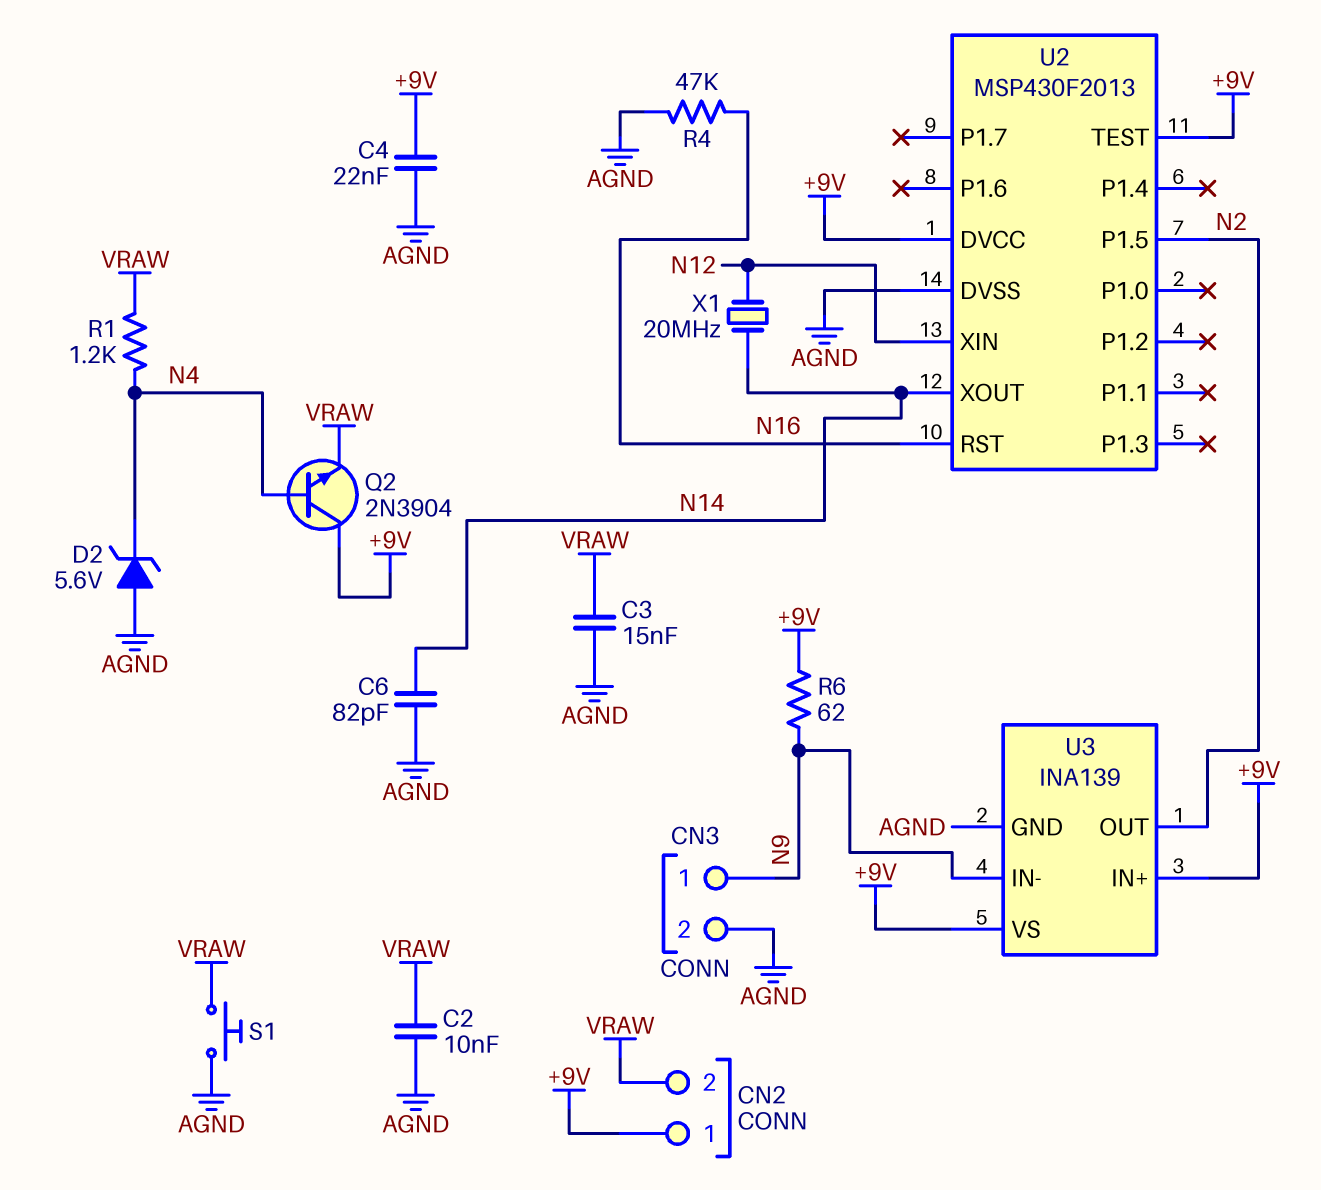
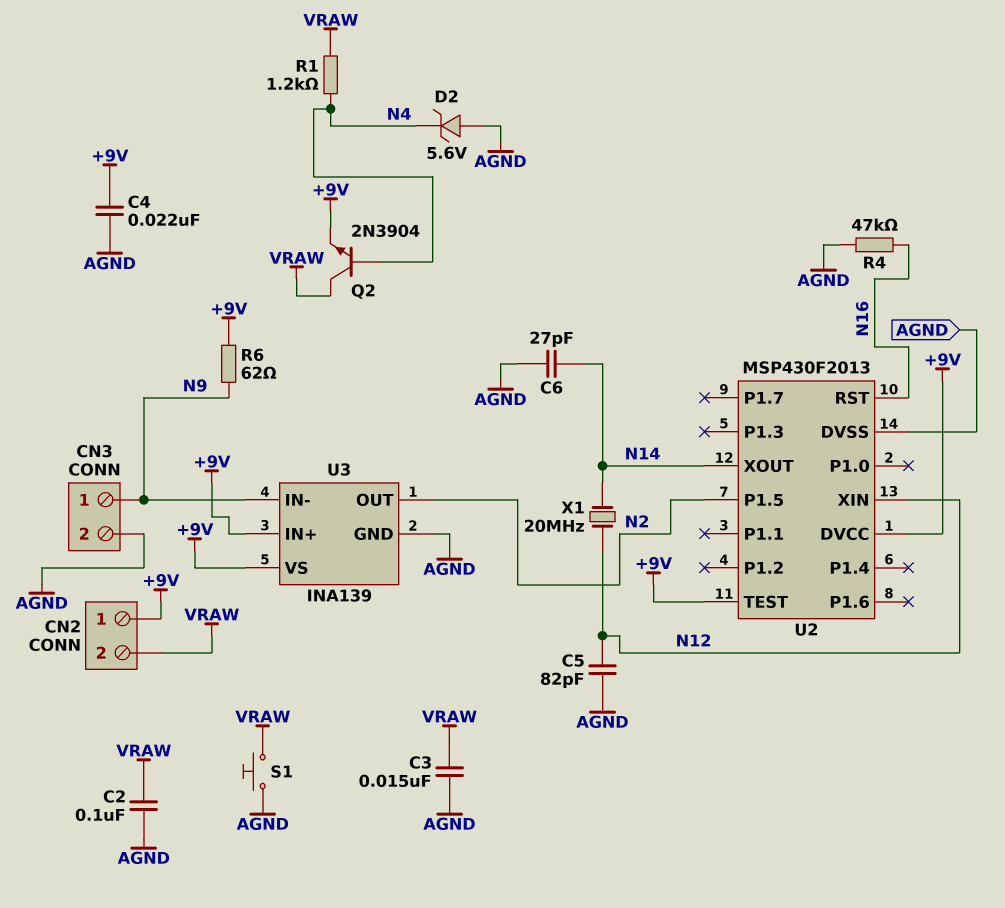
C2: 10nF (AGND, VRAW) -> 100nF (AGND, VRAW)
C5: none -> 82pF (AGND, N12)
C6: 82pF (AGND, N14) -> 27pF (AGND, N14)
Q2: NPN 2N3904 (B N4, C +9V, E VRAW) -> NPN 2N3904 (B N4, C VRAW, E +9V)

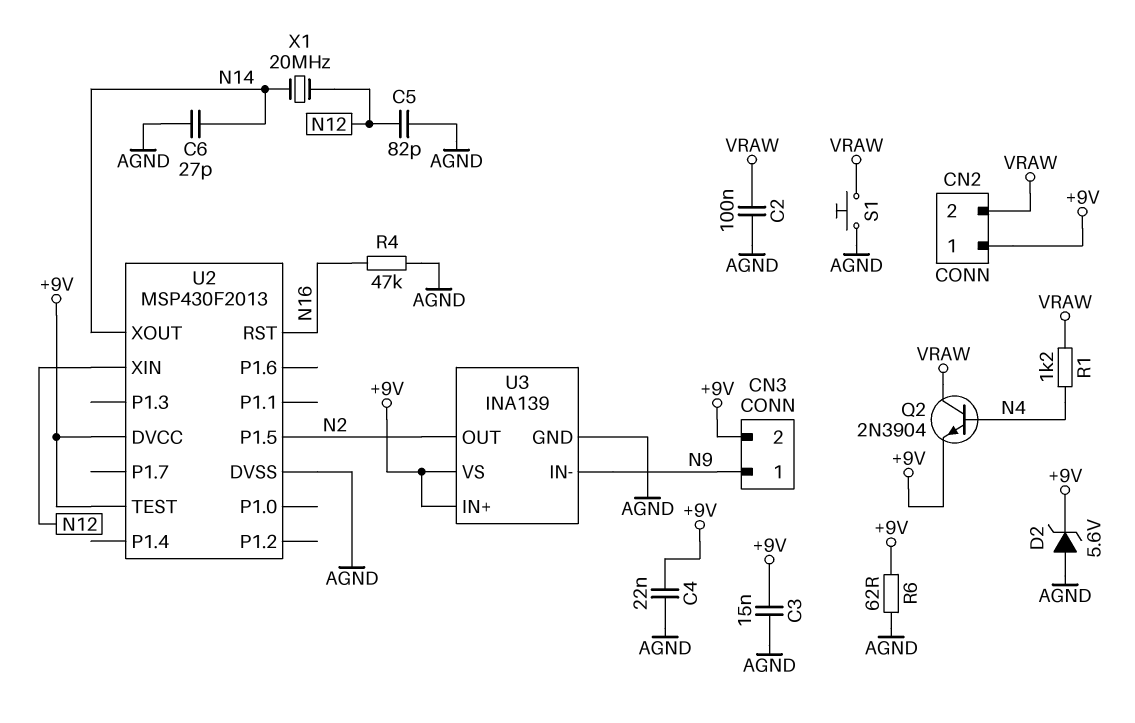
C3: 15nF (AGND, VRAW) -> 15nF (+9V, AGND)
CN3 pin 2: AGND -> +9V
D2: zener 5.6V (A AGND, K N4) -> zener 5.6V (A AGND, K +9V)
R6: 62 (+9V, N9) -> 62 (+9V, AGND)

